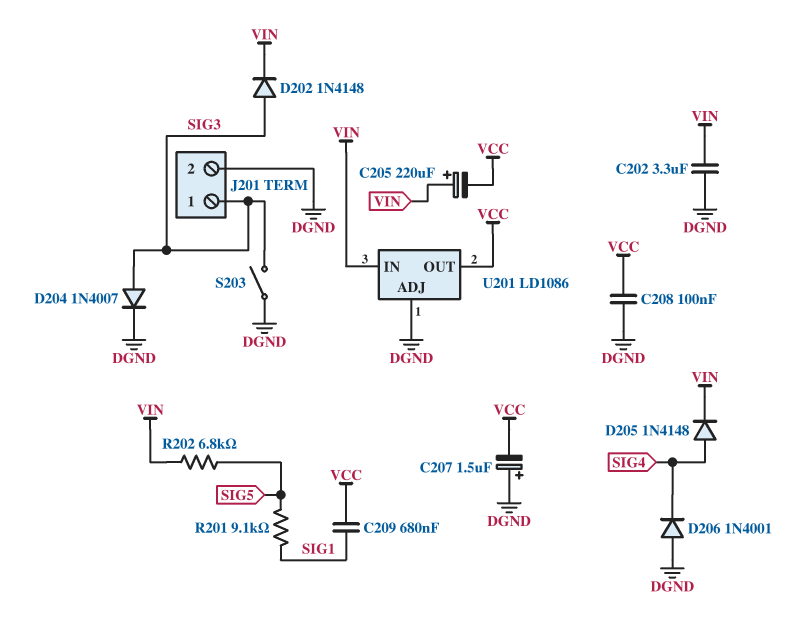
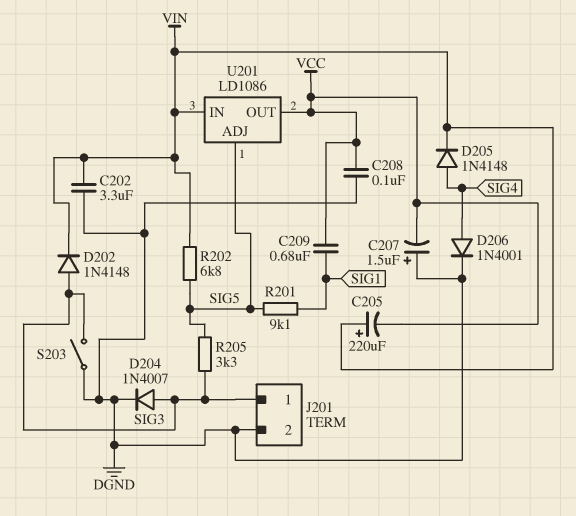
D206: diode 1N4001 (A DGND, K SIG4) -> diode 1N4001 (A SIG4, K DGND)
R205: none -> 3.3k (SIG3, SIG5)
U201 pin ADJ: DGND -> SIG5

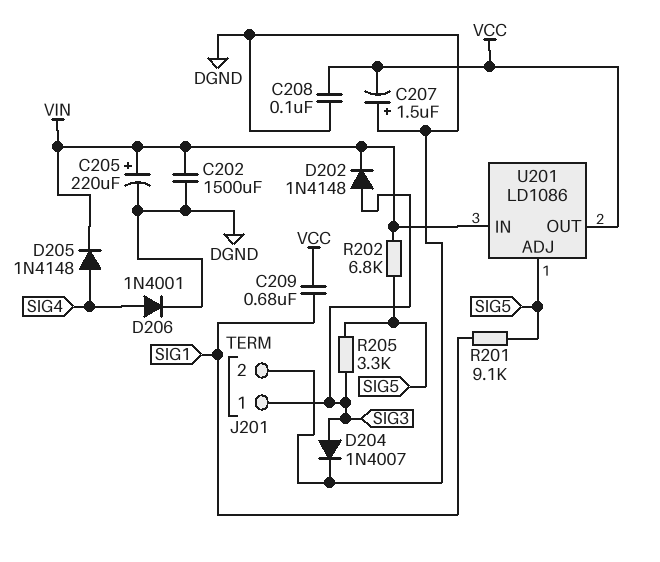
C202: 3.3uF (DGND, VIN) -> 1500uF (DGND, VIN)
C205: 220uF (plus VIN, minus VCC) -> 220uF (plus VIN, minus DGND)
S203: switch (DGND, SIG3) -> none

